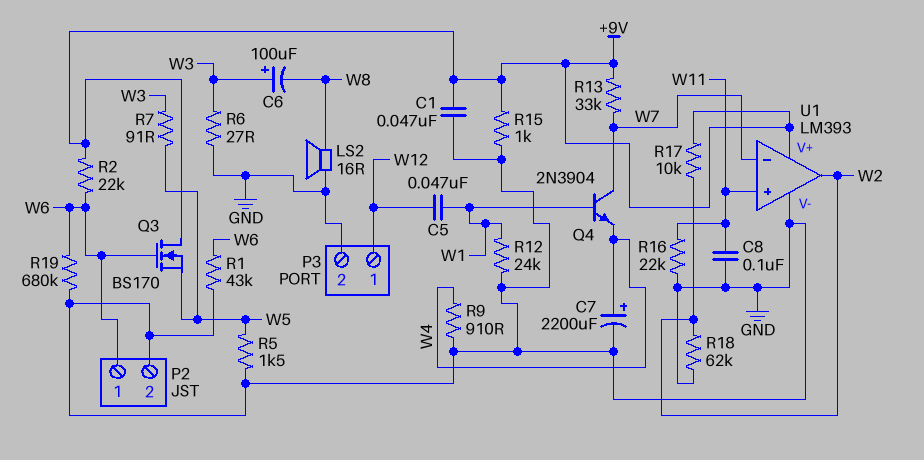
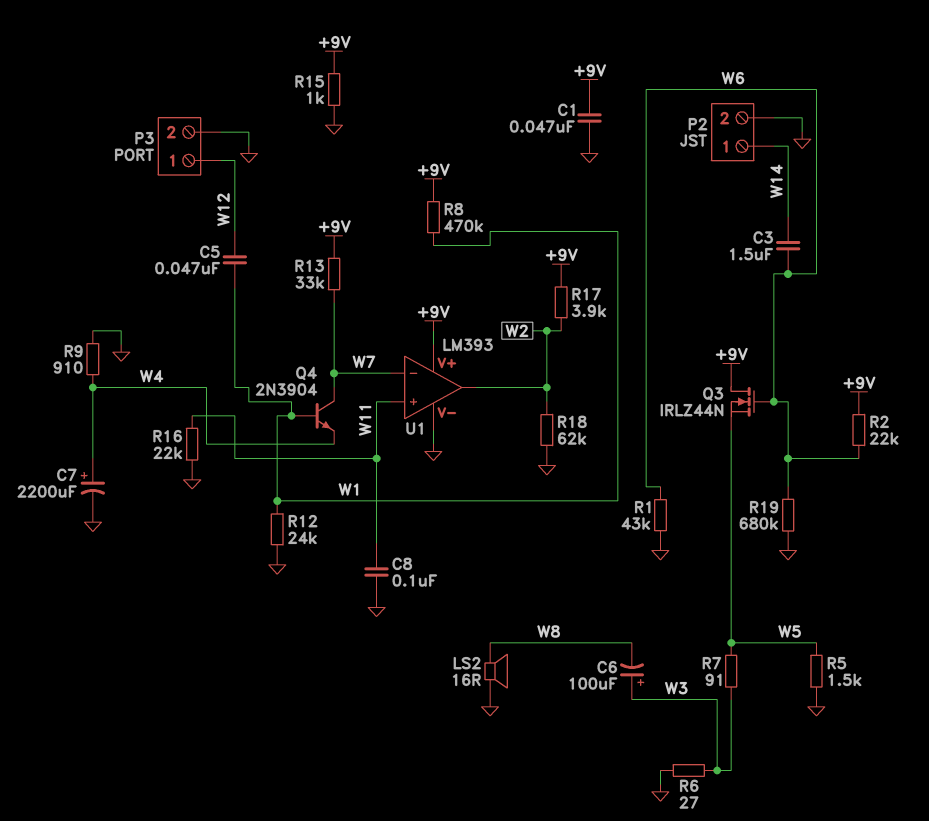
C3: none -> 1.5uF (W6, W14)
P2 pin 1: W6 -> W14
Q3: NMOS BS170 (G W6, D +9V, S W5) -> NMOS IRLZ44N (G W6, D +9V, S W5)
R8: none -> 470k (+9V, W1)
R17: 10k (+9V, W2) -> 3.9k (+9V, W2)

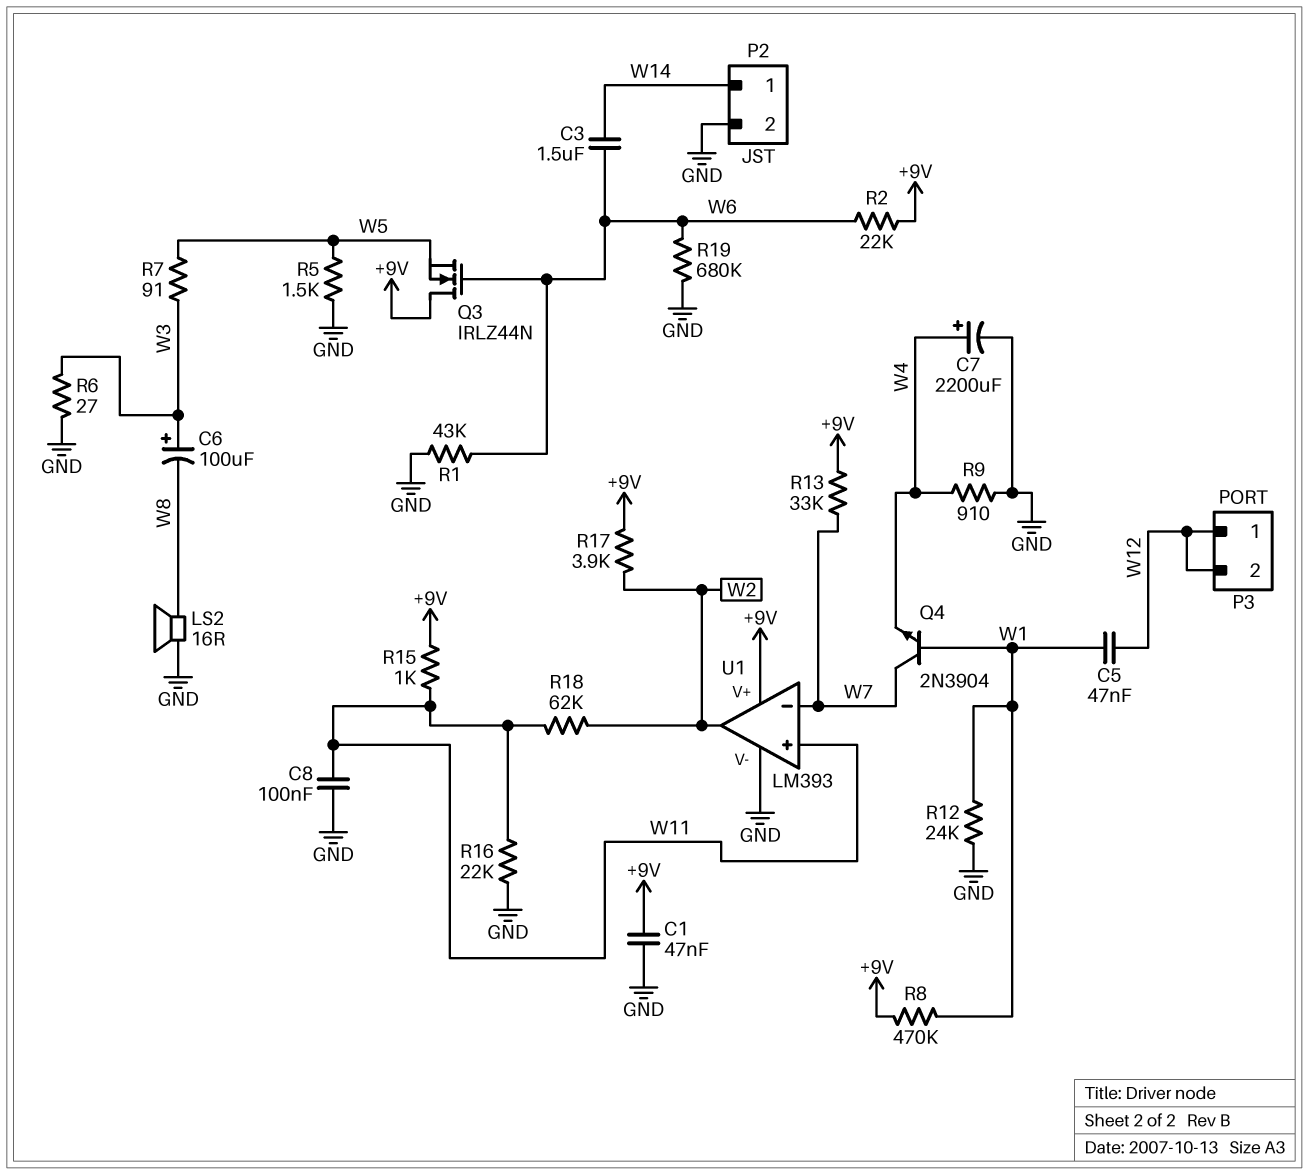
P3 pin 2: GND -> W12
R15: 1k (+9V, GND) -> 1k (+9V, W11)
R18: 62k (GND, W2) -> 62k (W2, W11)

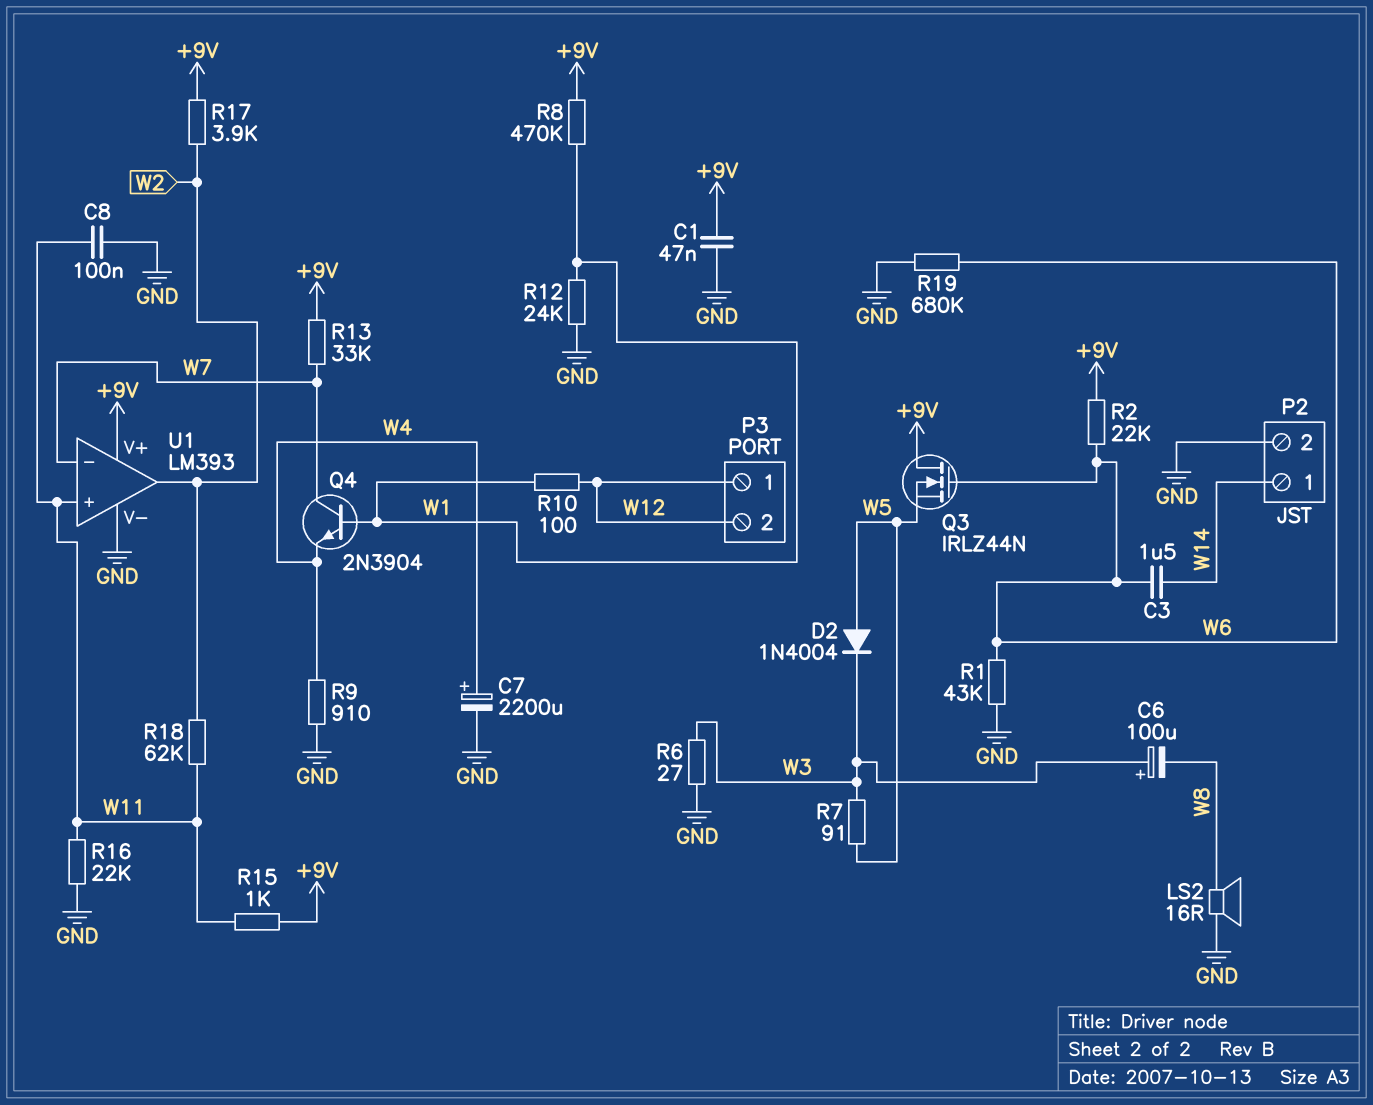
C5: 47nF (W1, W12) -> none
D2: none -> diode 1N4004 (A W5, K W3)
R5: 1.5k (GND, W5) -> none
R10: none -> 100 (W1, W12)

